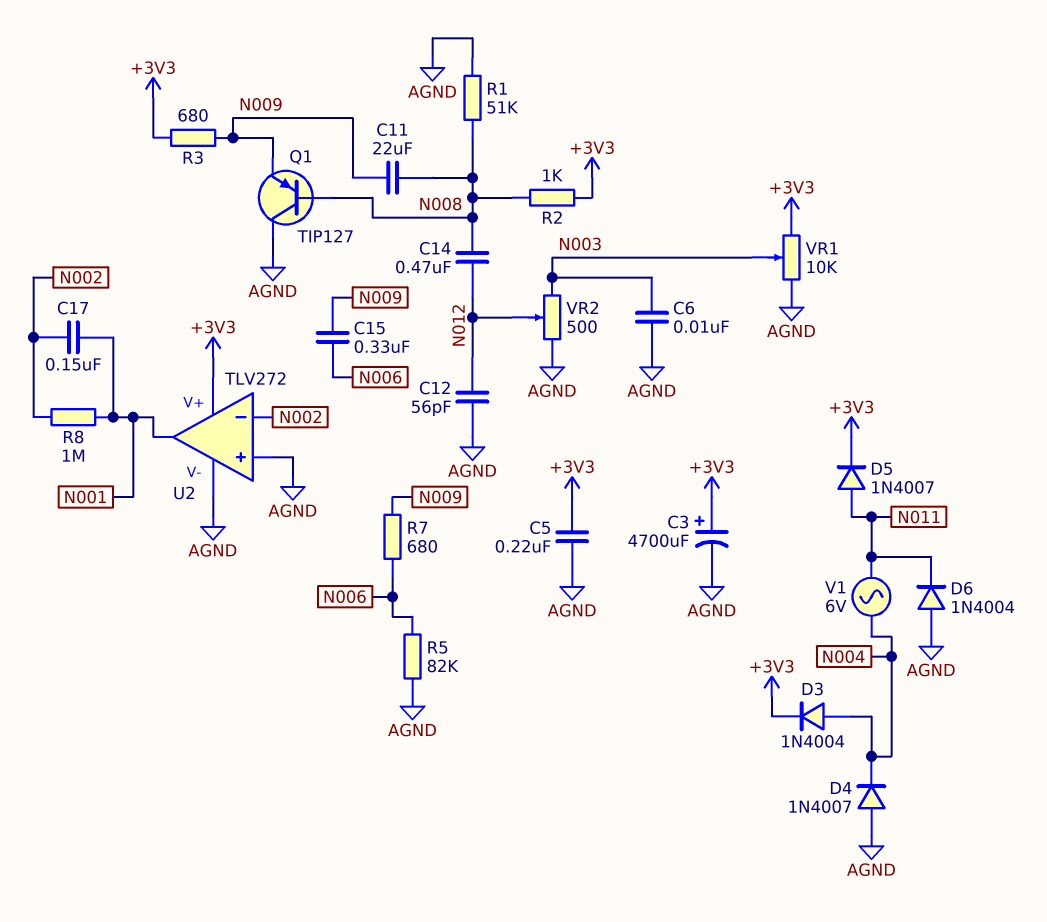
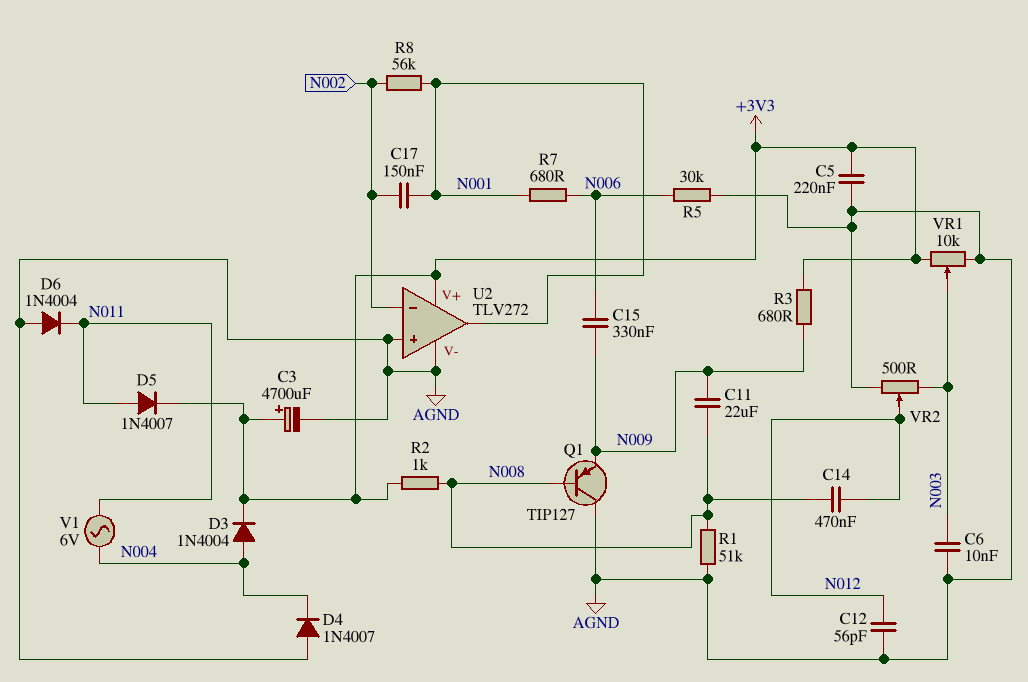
R5: 82k (AGND, N006) -> 30k (AGND, N006)
R7: 680 (N006, N009) -> 680 (N001, N006)
R8: 1M (N001, N002) -> 56k (N001, N002)

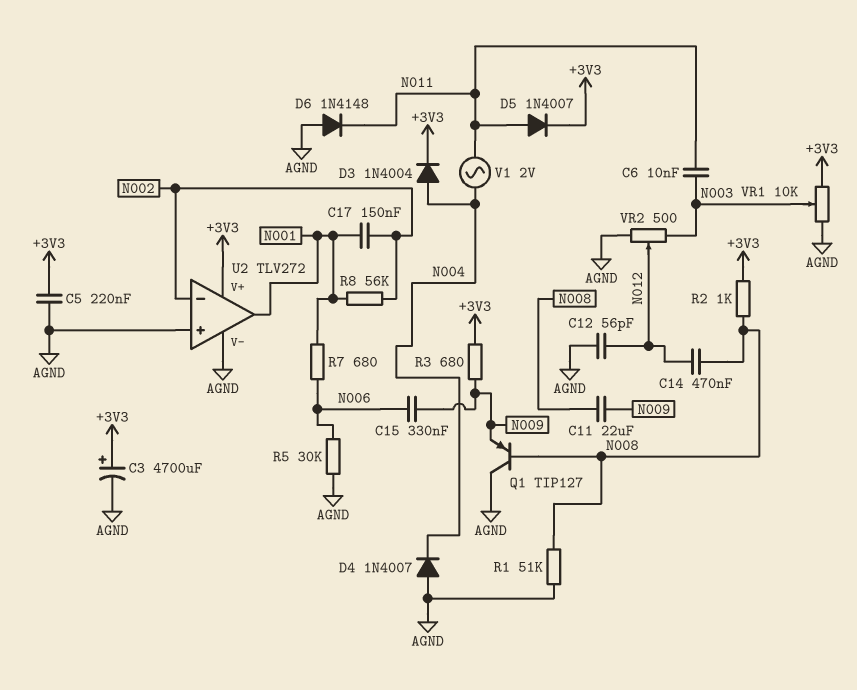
C6: 10nF (AGND, N003) -> 10nF (N003, N011)
D6: diode 1N4004 (A AGND, K N011) -> diode 1N4148 (A AGND, K N011)
V1: AC 6V (N004, N011) -> AC 2V (N004, N011)

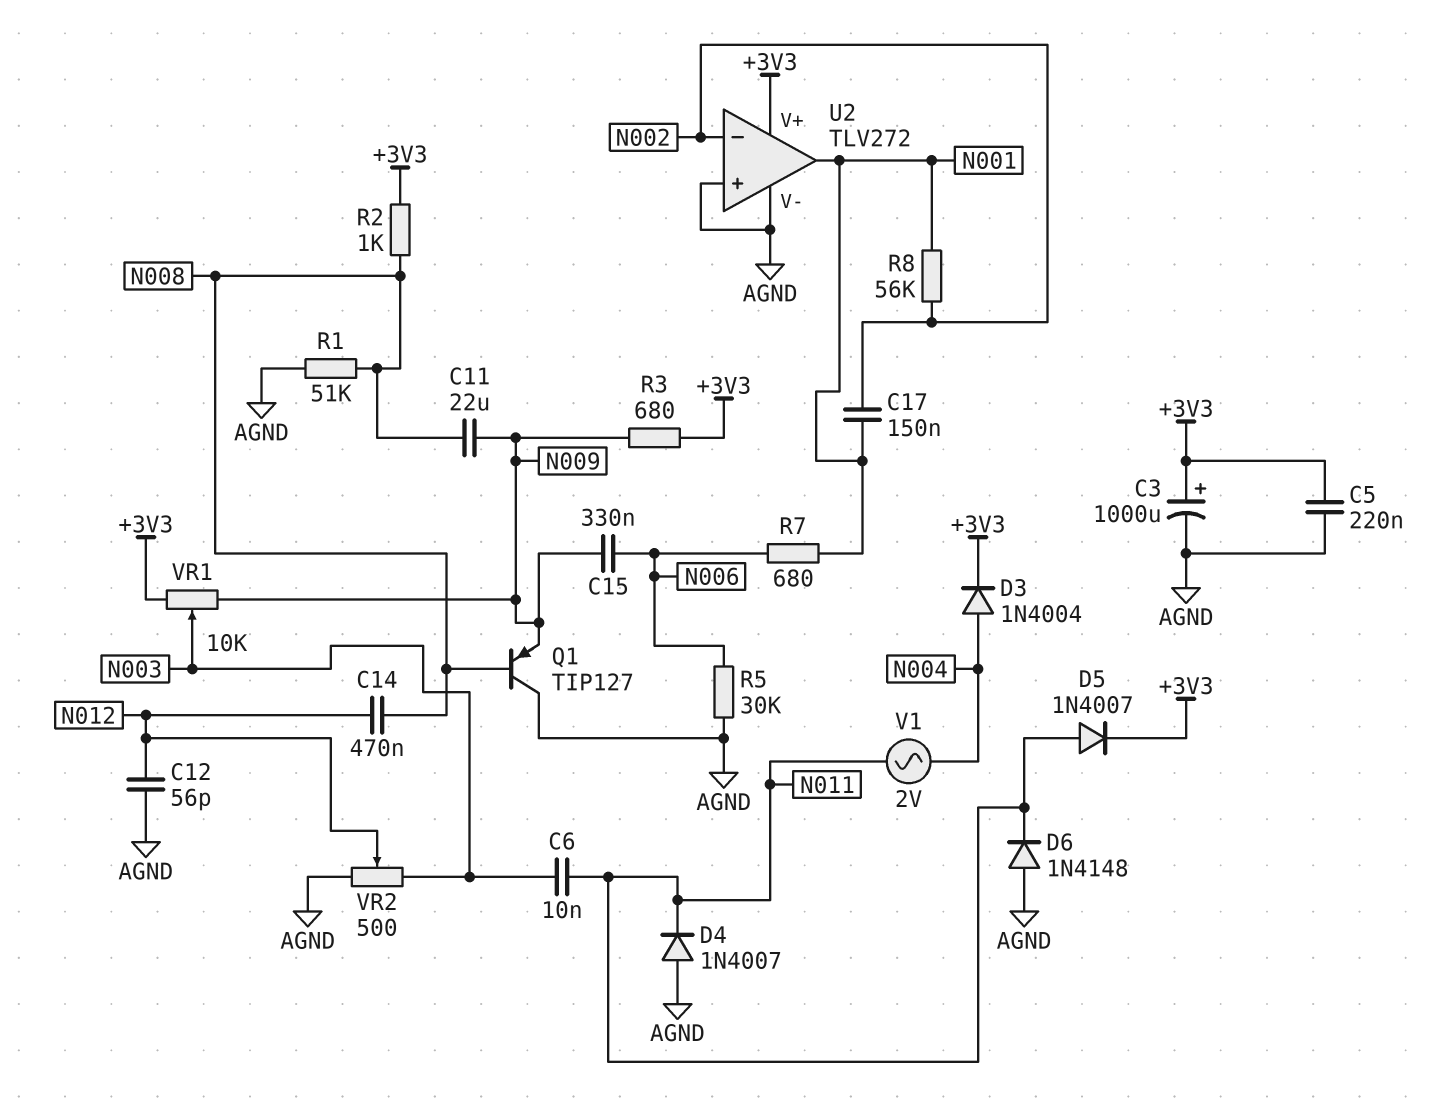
C3: 4700uF (plus +3V3, minus AGND) -> 1000uF (plus +3V3, minus AGND)
D4: diode 1N4007 (A AGND, K N004) -> diode 1N4007 (A AGND, K N011)
VR1: 10k (+3V3, AGND, wiper N003) -> 10k (+3V3, N009, wiper N003)

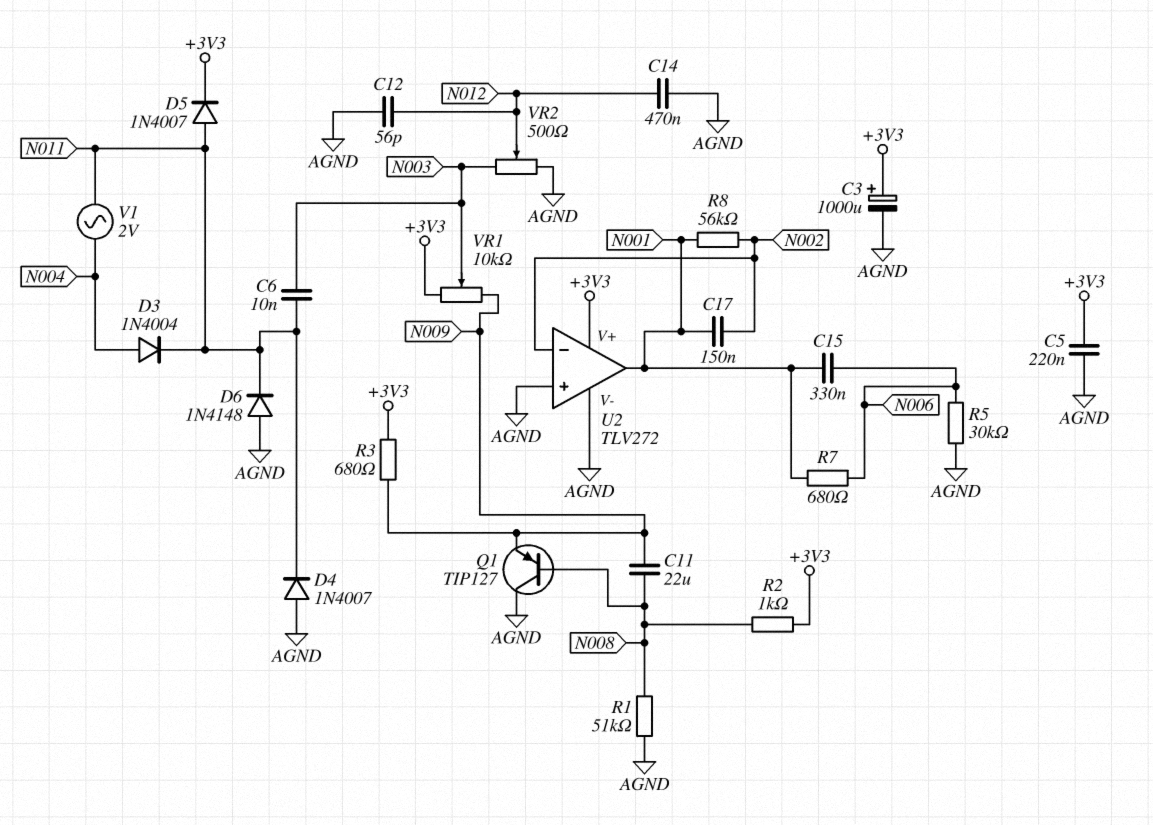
C14: 470nF (N008, N012) -> 470nF (AGND, N012)
C15: 330nF (N006, N009) -> 330nF (N001, N006)
D3: diode 1N4004 (A N004, K +3V3) -> diode 1N4004 (A N004, K N011)

